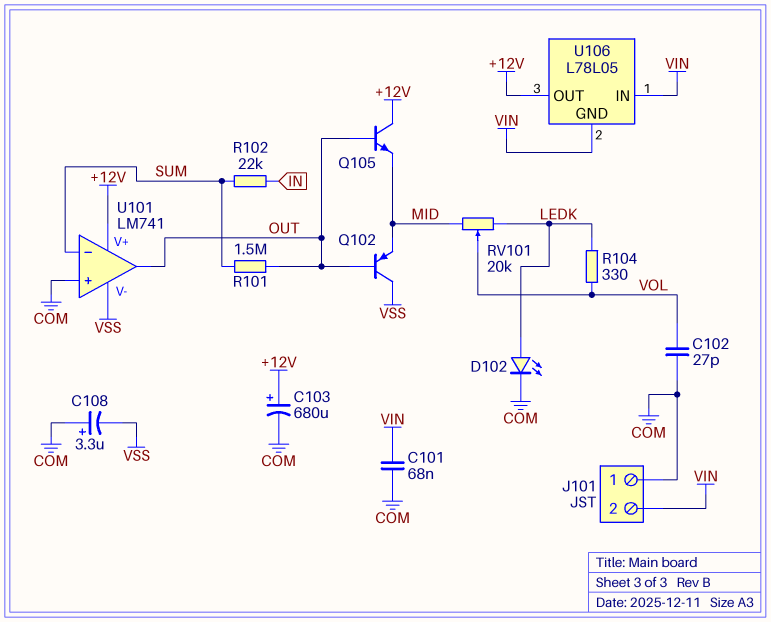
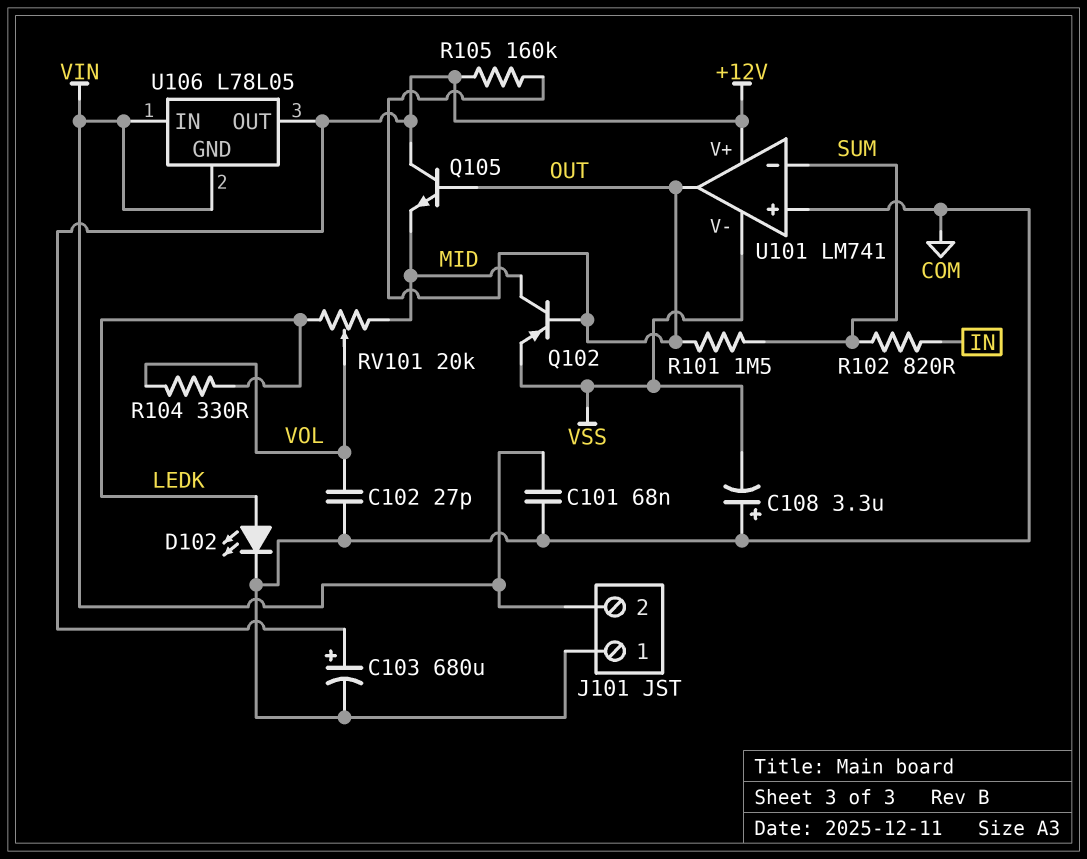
Q102: PNP (B OUT, C VSS, E MID) -> PNP (B OUT, C MID, E VSS)
R102: 22k (IN, SUM) -> 820 (IN, SUM)
R105: none -> 160k (+12V, OUT)

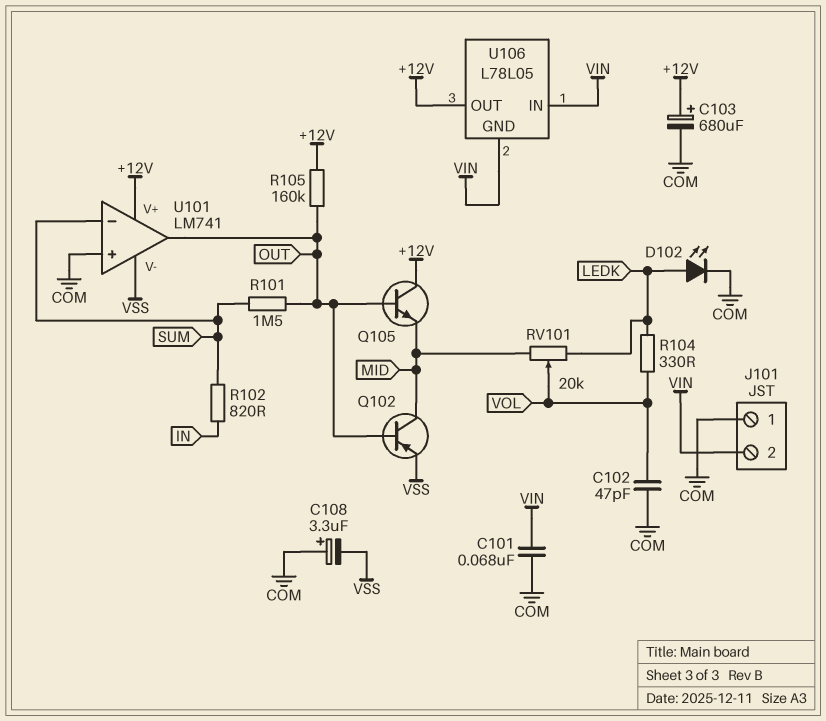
C102: 27pF (COM, VOL) -> 47pF (COM, VOL)

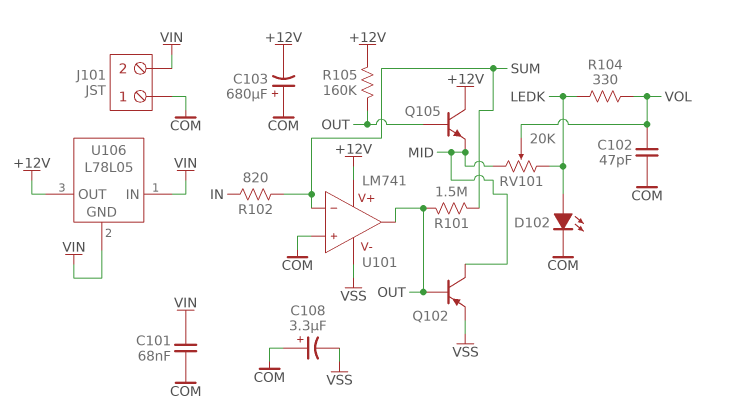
C103: 680uF (plus +12V, minus COM) -> 680uF (plus COM, minus +12V)

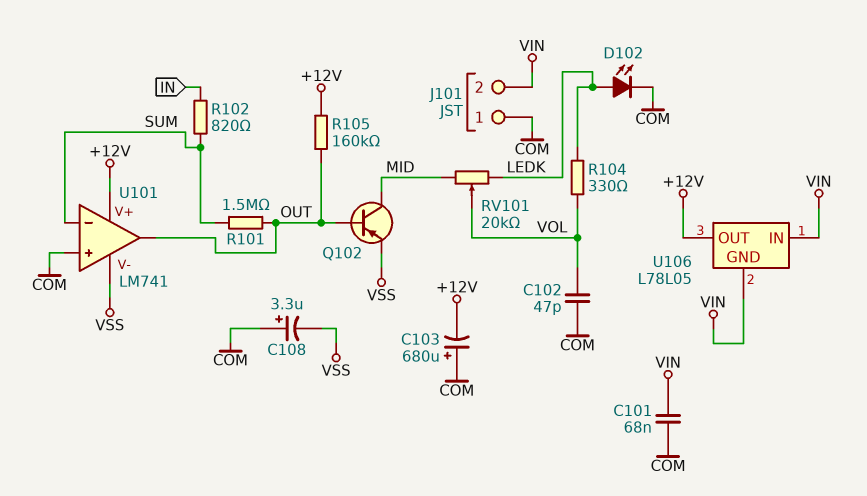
Q105: NPN (B OUT, C +12V, E MID) -> none

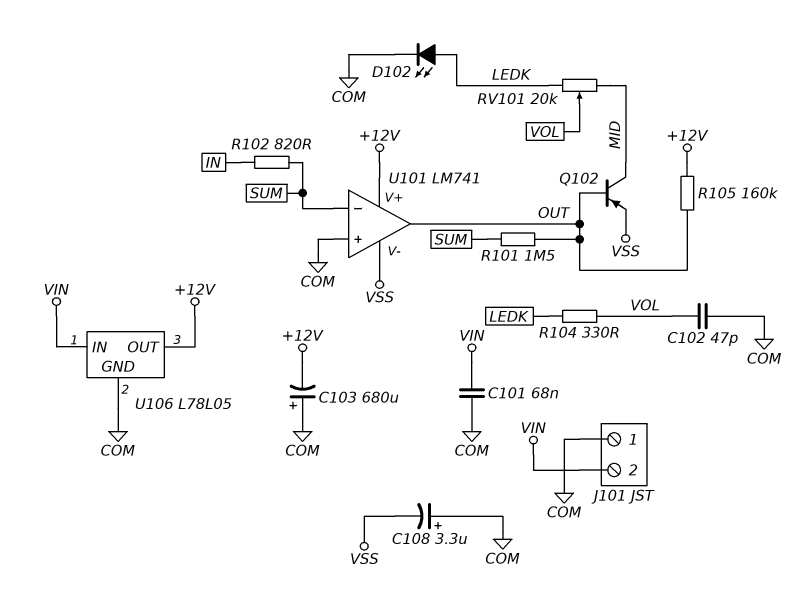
U106 pin GND: VIN -> COM

